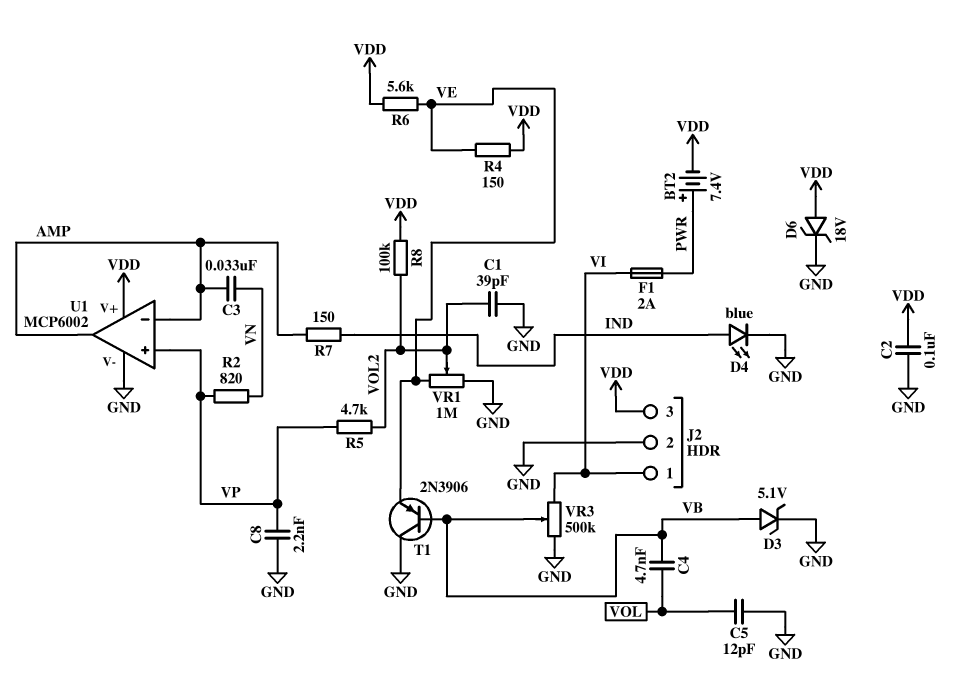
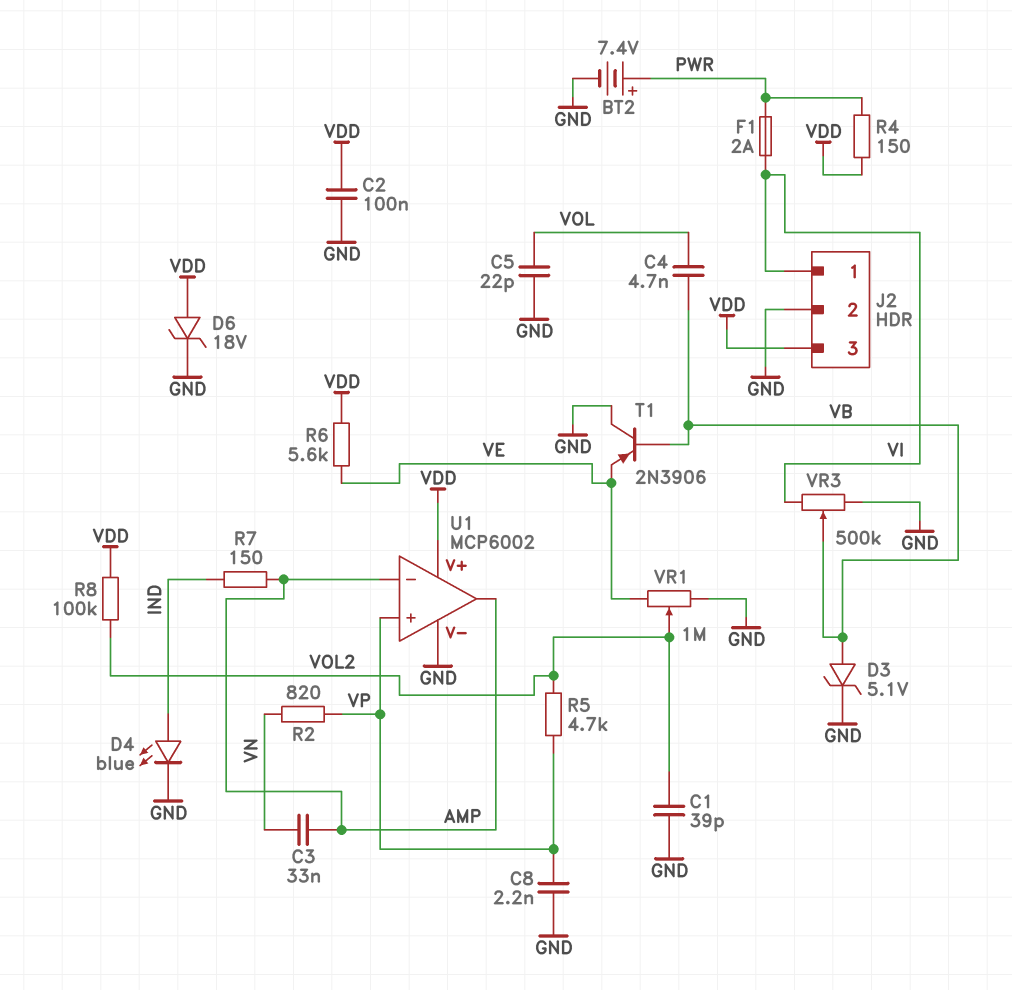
BT2: 7.4V (plus PWR, minus VDD) -> 7.4V (plus PWR, minus GND)
C5: 12pF (GND, VOL) -> 22pF (GND, VOL)
R4: 150 (VDD, VE) -> 150 (PWR, VDD)

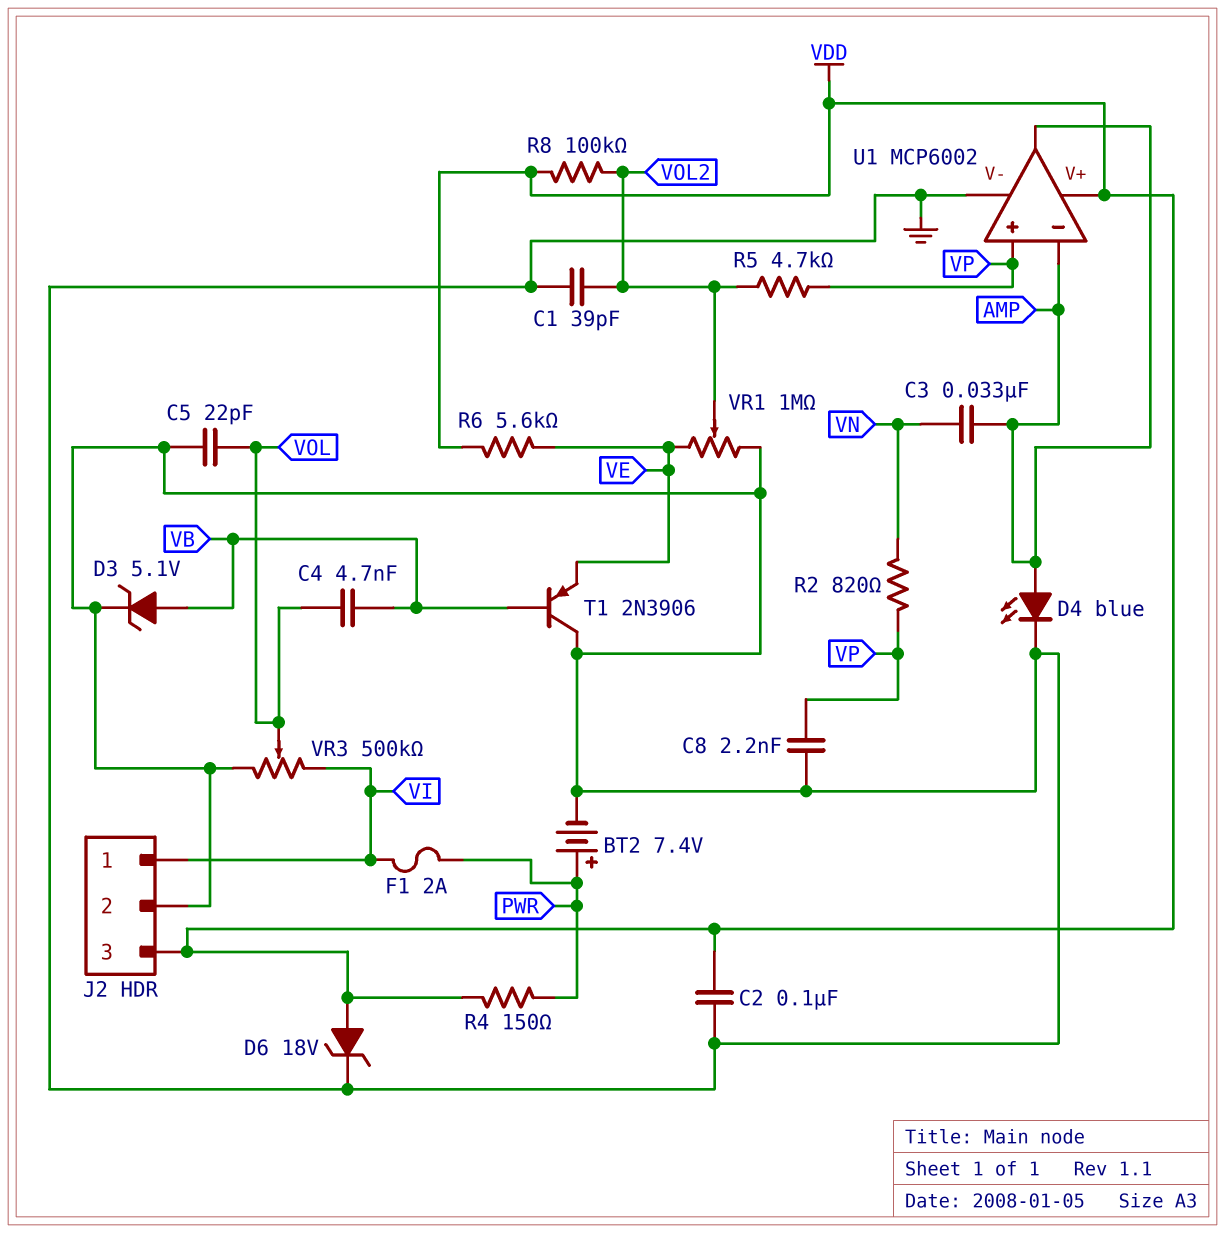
D4: LED blue (A IND, K GND) -> LED blue (A AMP, K GND)
R7: 150 (AMP, IND) -> none
VR3: 500k (GND, VI, wiper VB) -> 500k (GND, VI, wiper VOL)

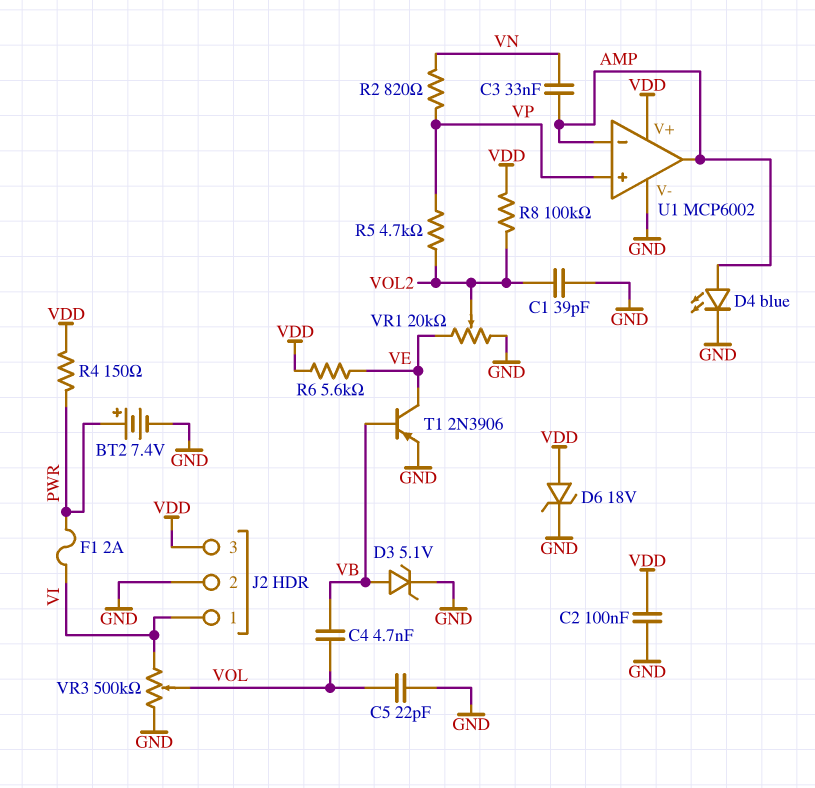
C8: 2.2nF (GND, VP) -> none
T1: PNP 2N3906 (B VB, C GND, E VE) -> PNP 2N3906 (B VB, C VE, E GND)
VR1: 1M (GND, VE, wiper VOL2) -> 20k (GND, VE, wiper VOL2)

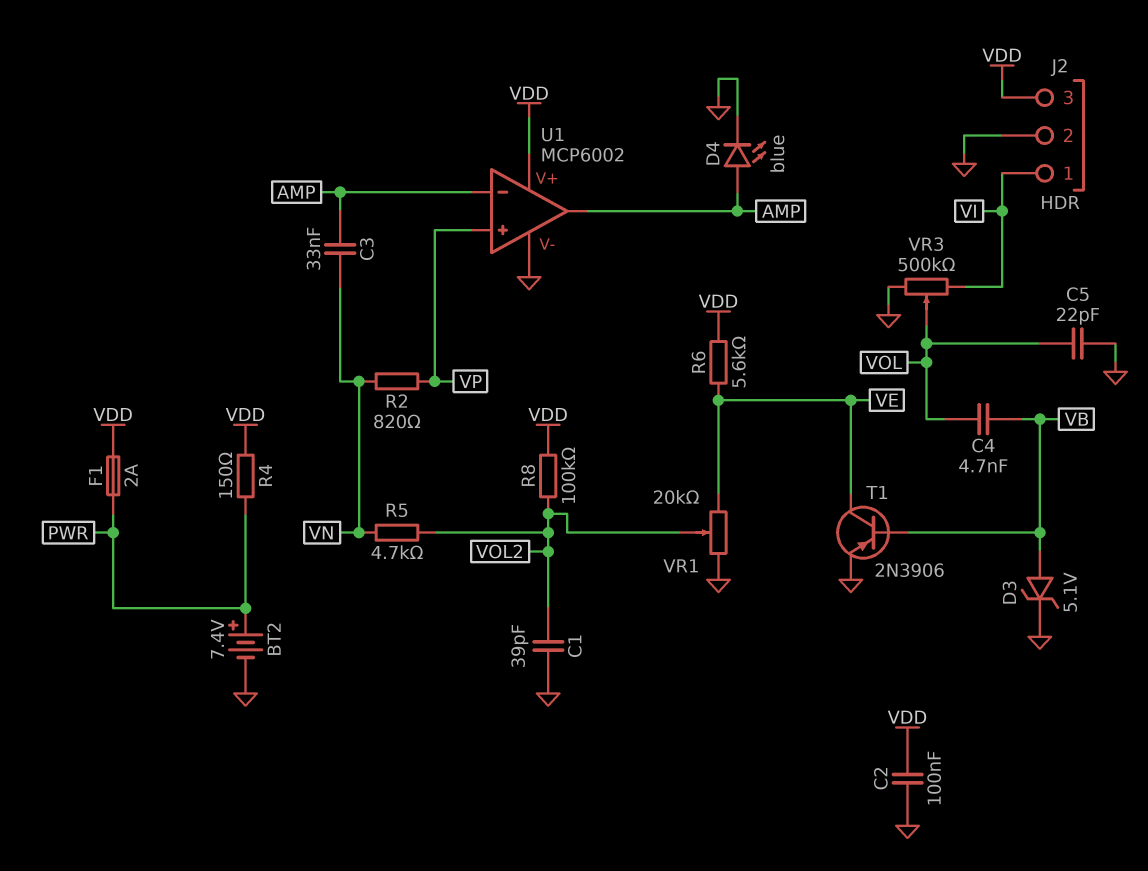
D6: zener 18V (A VDD, K GND) -> none
F1: 2A (PWR, VI) -> 2A (PWR, VDD)
R5: 4.7k (VOL2, VP) -> 4.7k (VN, VOL2)

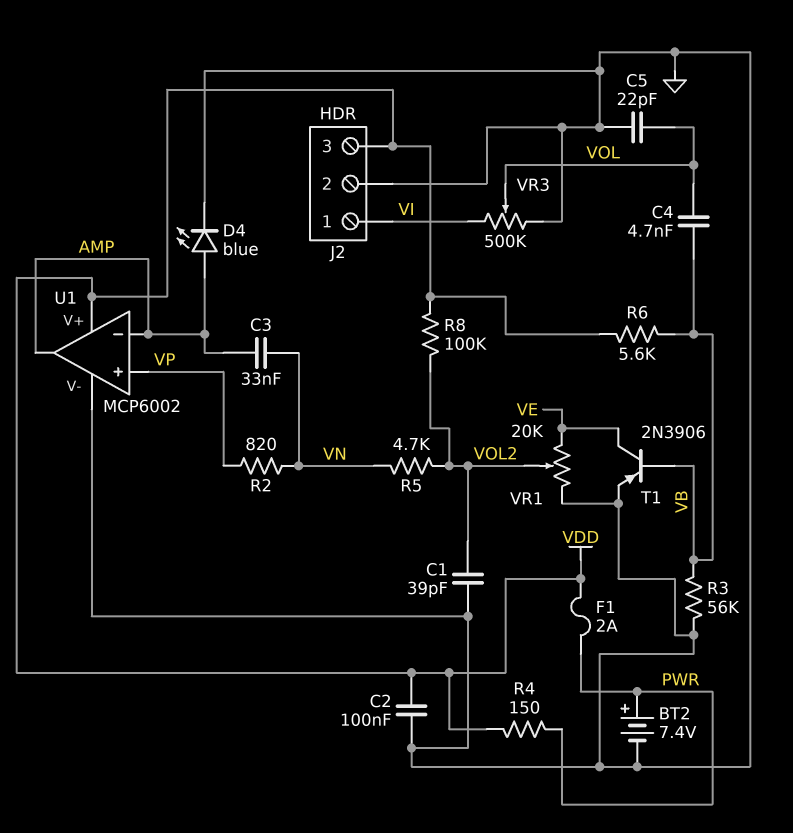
D3: zener 5.1V (A VB, K GND) -> none
R3: none -> 56k (GND, VB)
R6: 5.6k (VDD, VE) -> 5.6k (VB, VDD)

